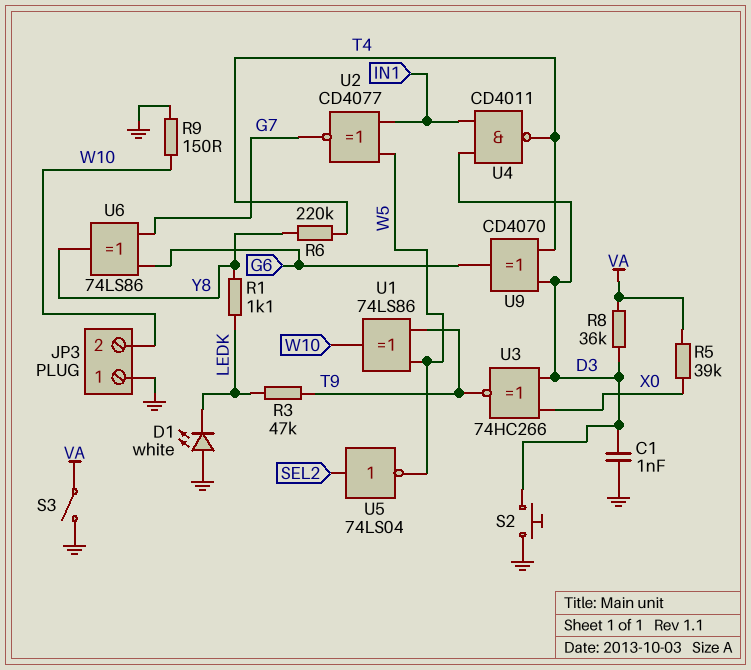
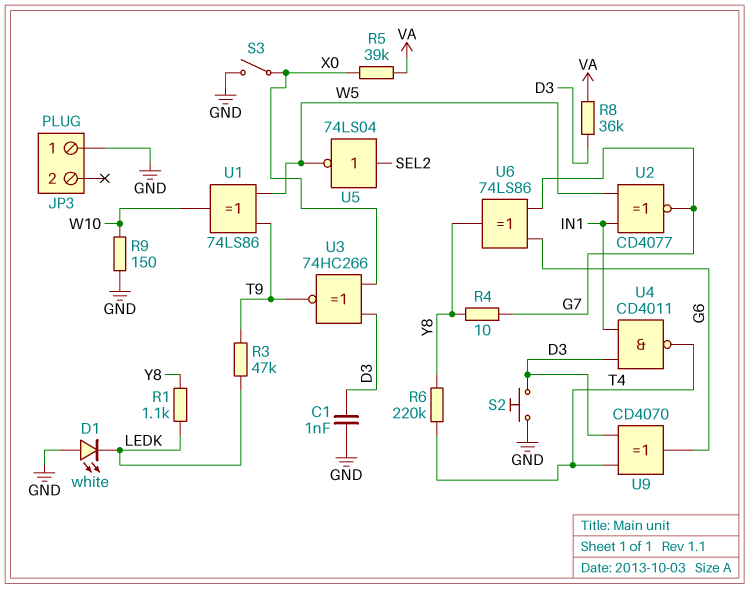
JP3 pin 2: W10 -> none
R4: none -> 10 (G7, Y8)
S3: switch (GND, VA) -> switch (GND, X0)

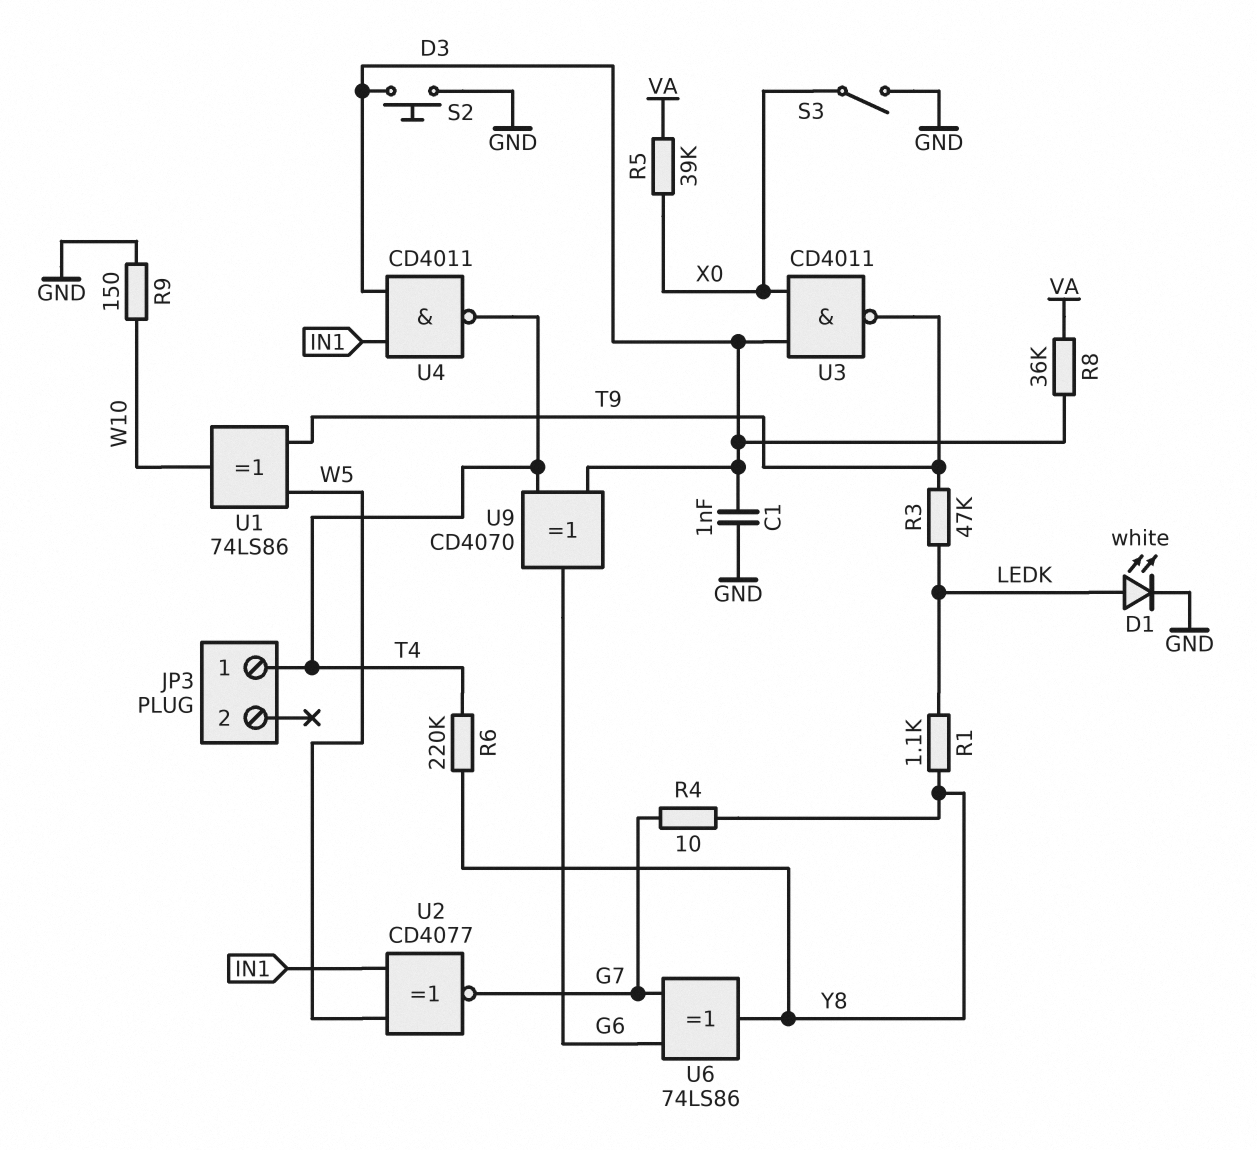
D1: LED white (A GND, K LEDK) -> LED white (A LEDK, K GND)
JP3 pin 1: GND -> T4
U3: XNOR 74HC266 (in D3, in X0, out T9) -> NAND CD4011 (in D3, in X0, out T9)
U5: NOT 74LS04 (in SEL2, out W5) -> none

